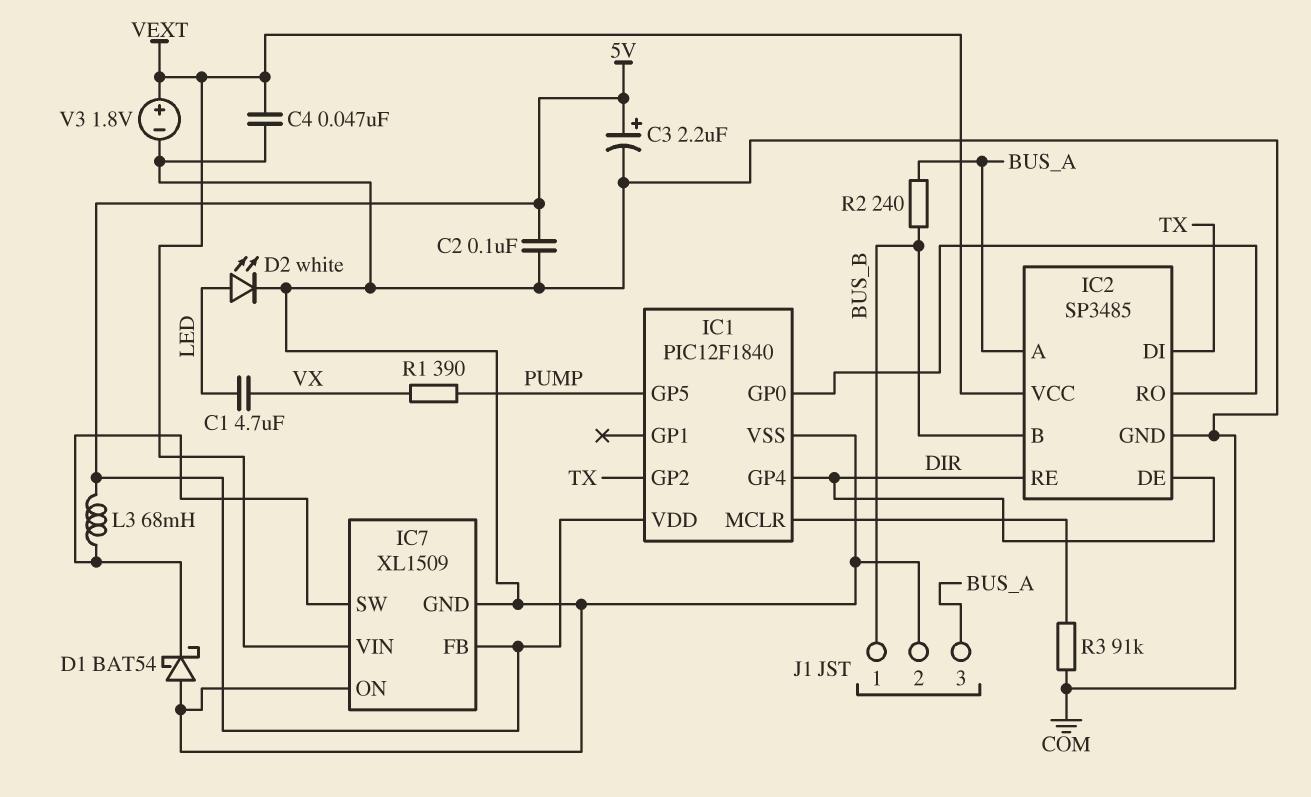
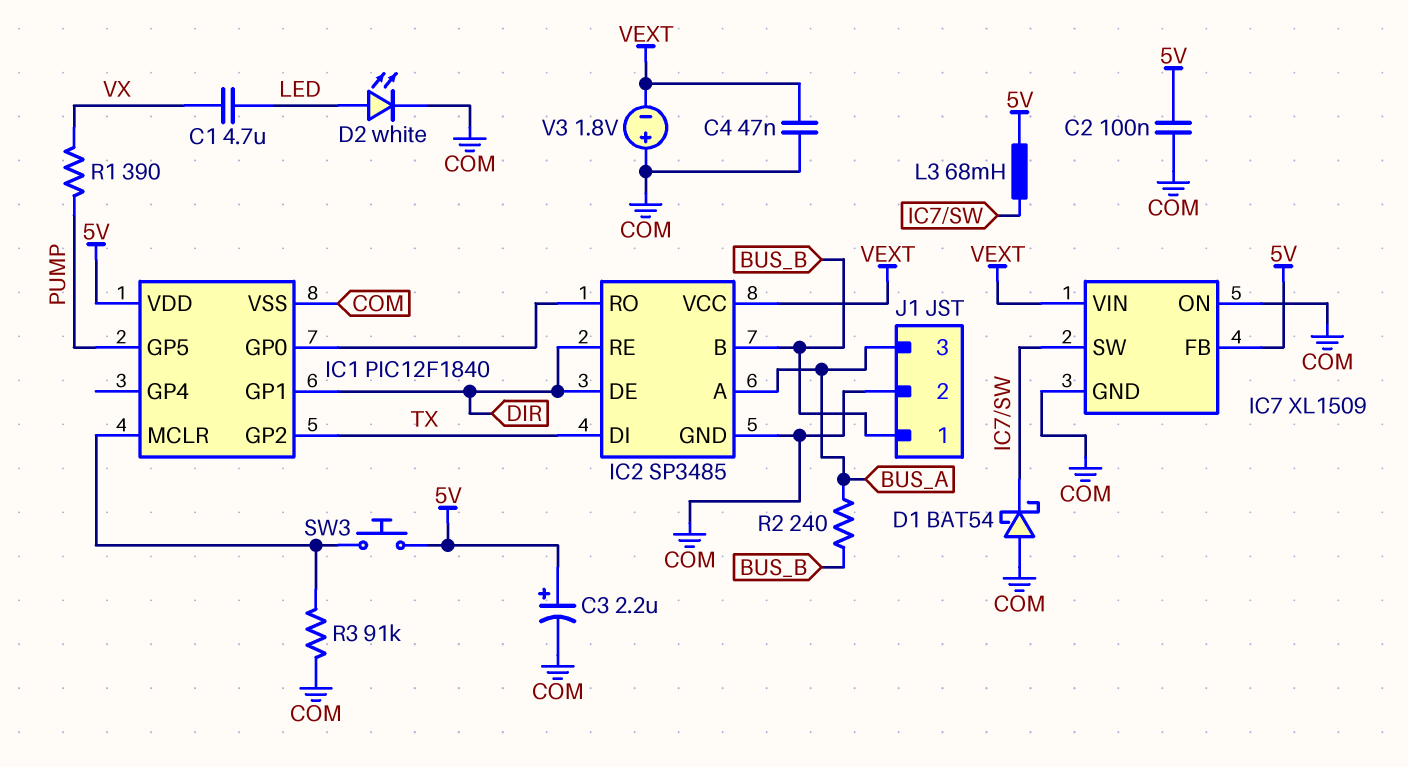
IC1 pin GP1: none -> DIR
IC1 pin GP4: DIR -> none
SW3: none -> button (5V, IC1/MCLR)
V3: 1.8V (plus VEXT, minus COM) -> 1.8V (plus COM, minus VEXT)

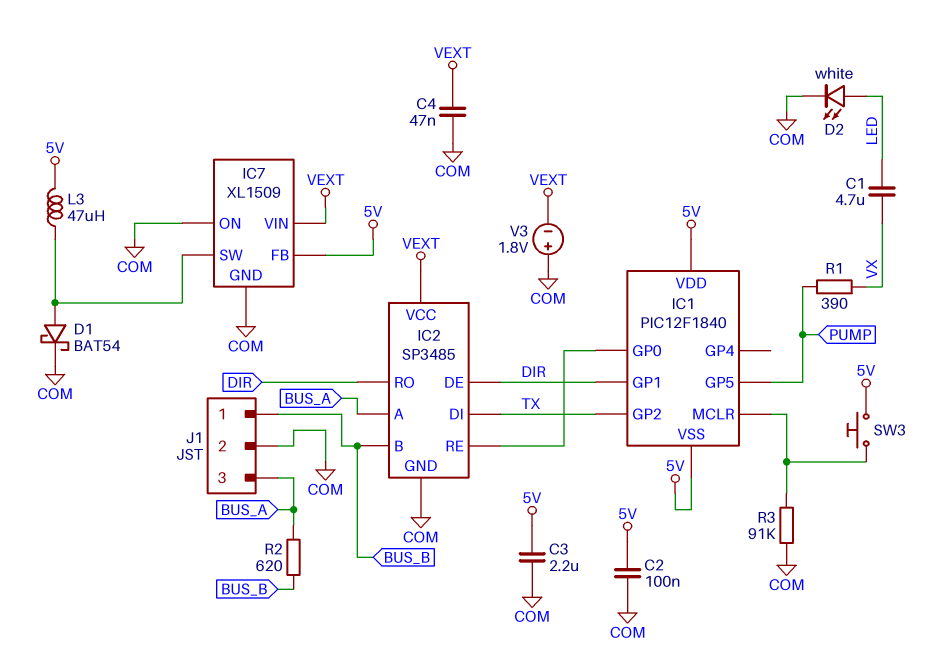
C3: 2.2uF (plus 5V, minus COM) -> 2.2uF (5V, COM)
D1: schottky BAT54 (A COM, K IC7/SW) -> schottky BAT54 (A IC7/SW, K COM)
IC1 pin VSS: COM -> 5V
IC2 pin RE: DIR -> IC1/GP0
IC2 pin RO: IC1/GP0 -> DIR
L3: 68mH (5V, IC7/SW) -> 47uH (5V, IC7/SW)
R2: 240 (BUS_A, BUS_B) -> 620 (BUS_A, BUS_B)

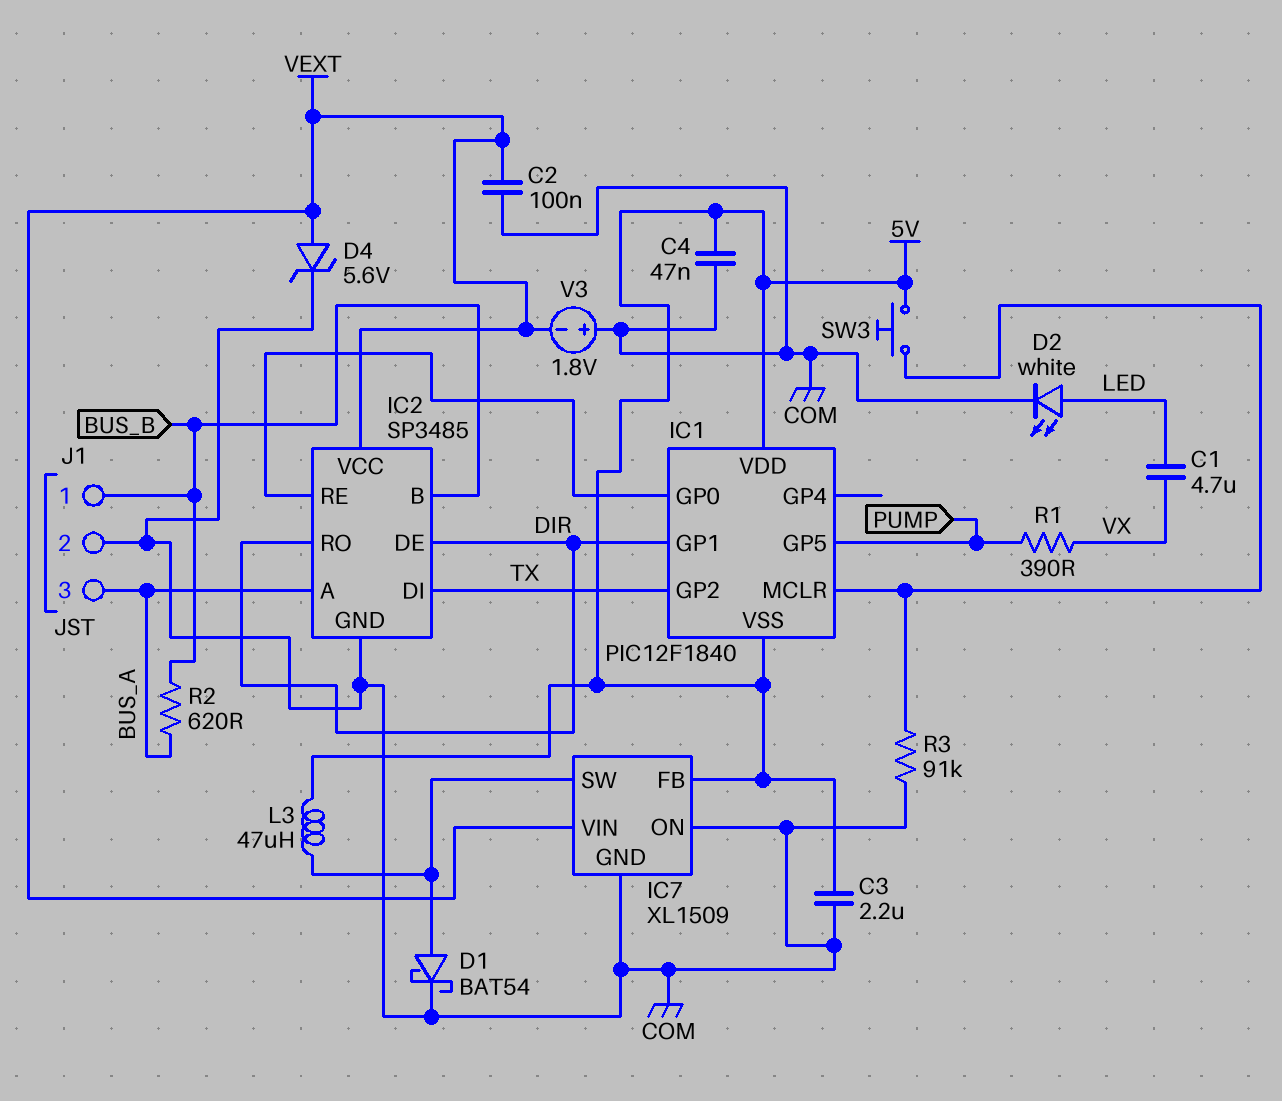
C2: 100nF (5V, COM) -> 100nF (COM, VEXT)
C4: 47nF (COM, VEXT) -> 47nF (5V, COM)
D4: none -> zener 5.6V (A VEXT, K COM)

